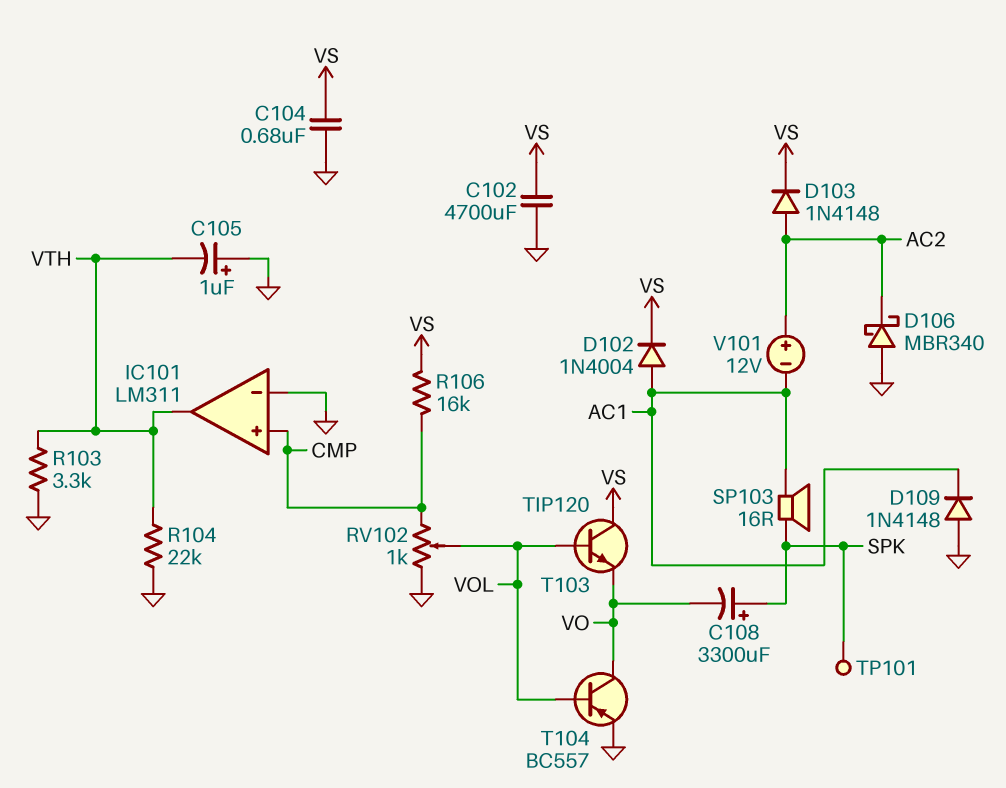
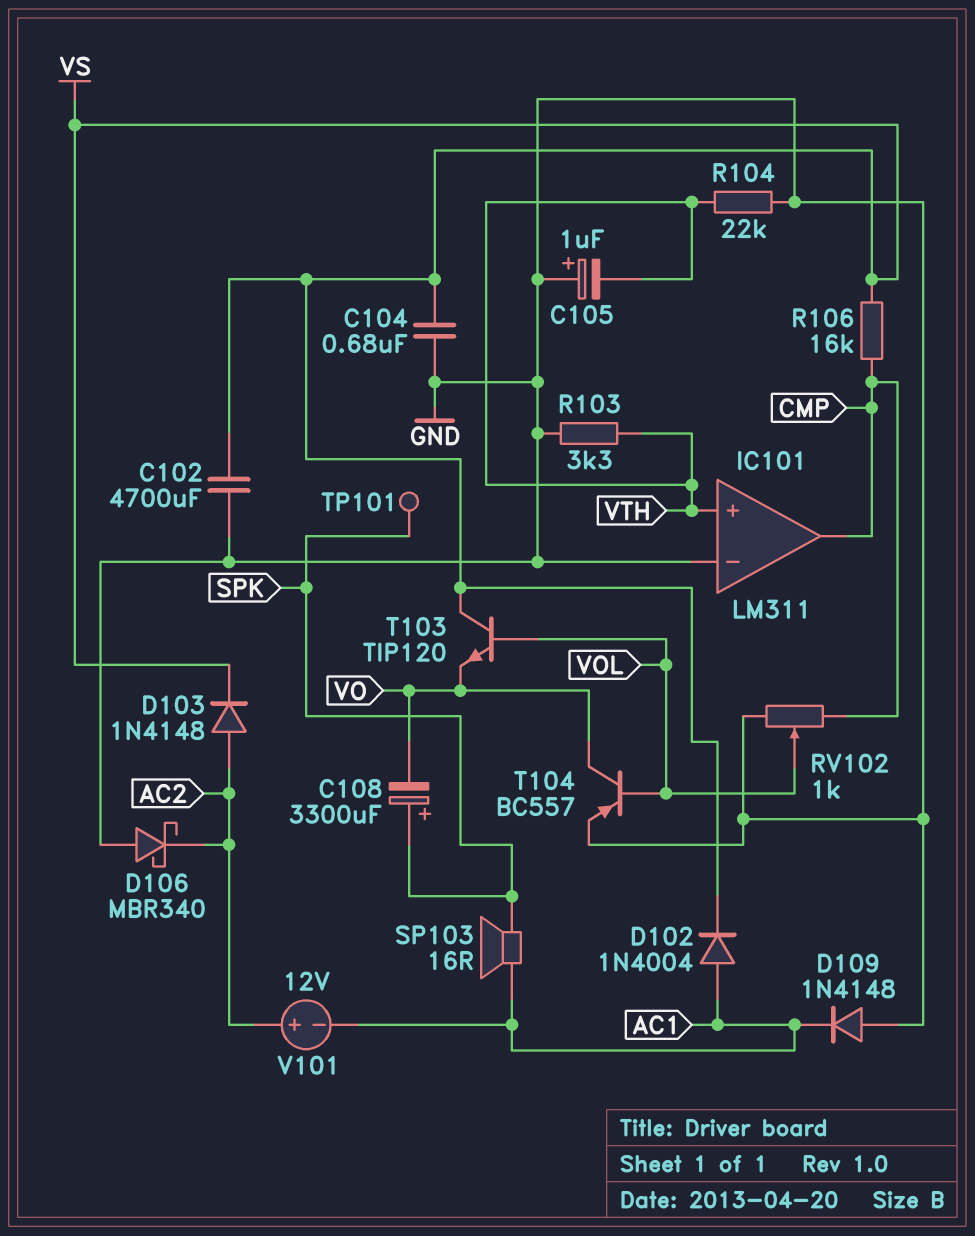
IC101 pin in+: CMP -> VTH
IC101 pin out: VTH -> CMP

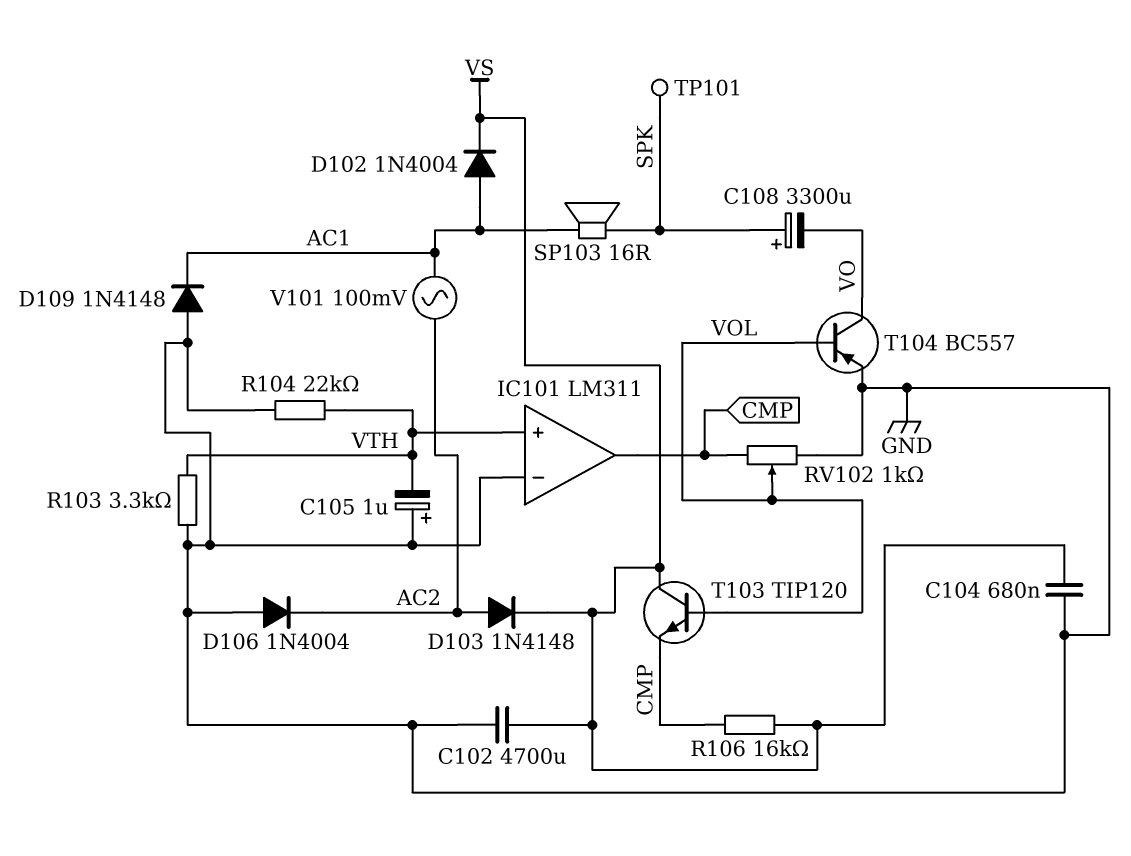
D106: schottky MBR340 (A GND, K AC2) -> diode 1N4004 (A GND, K AC2)
T103: NPN TIP120 (B VOL, C VS, E VO) -> NPN TIP120 (B VOL, C VS, E CMP)
V101: 12V (plus AC2, minus AC1) -> AC 100mV (AC1, AC2)

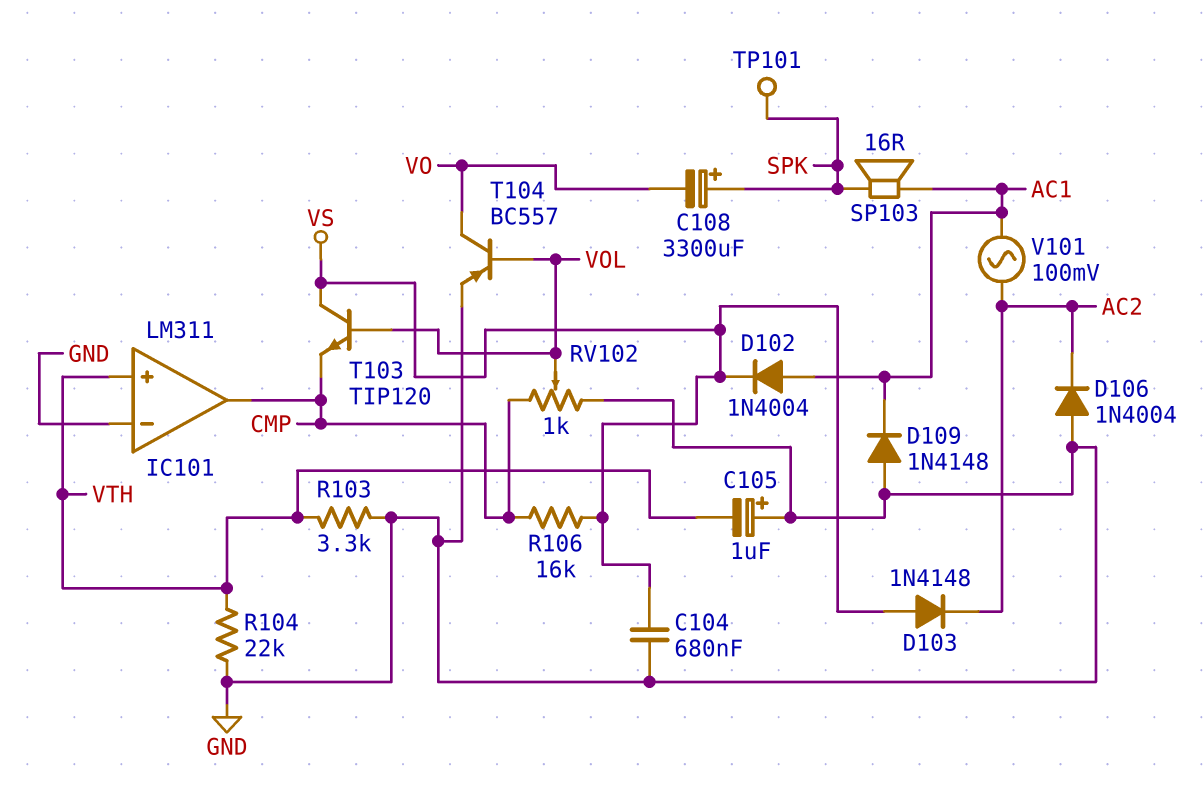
C102: 4700uF (GND, VS) -> none
D103: diode 1N4148 (A AC2, K VS) -> diode 1N4148 (A VS, K AC2)

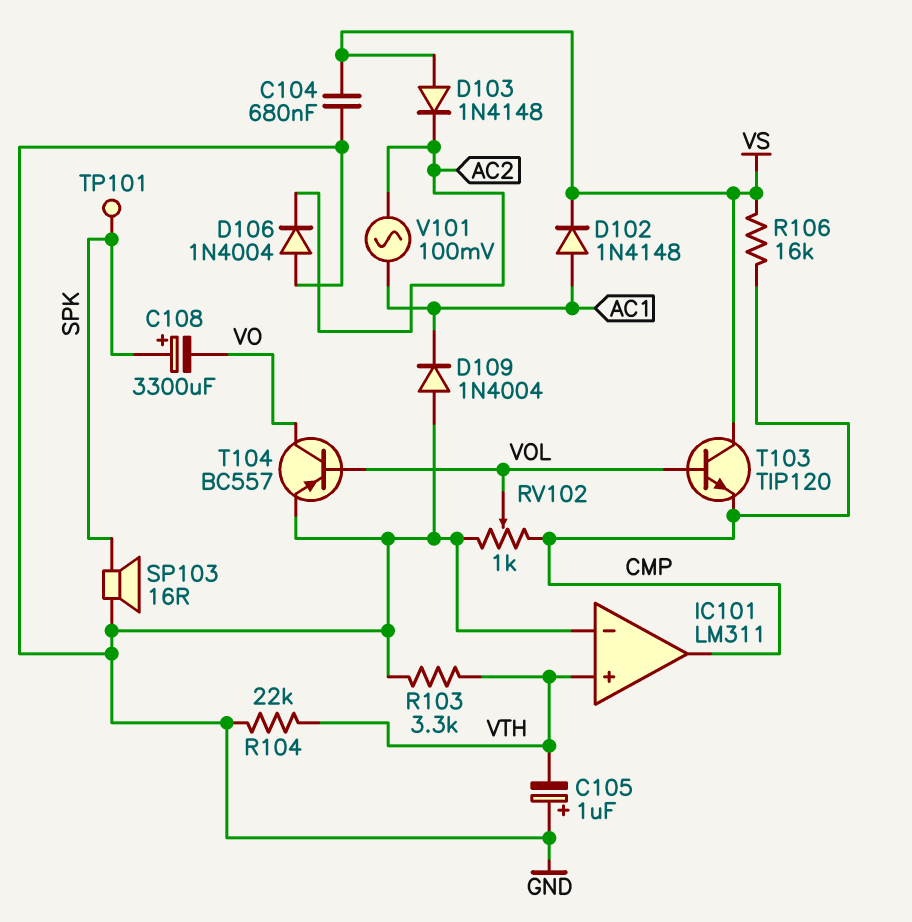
D102: diode 1N4004 (A AC1, K VS) -> diode 1N4148 (A AC1, K VS)
D109: diode 1N4148 (A GND, K AC1) -> diode 1N4004 (A GND, K AC1)
SP103: speaker 16R (AC1, SPK) -> speaker 16R (GND, SPK)

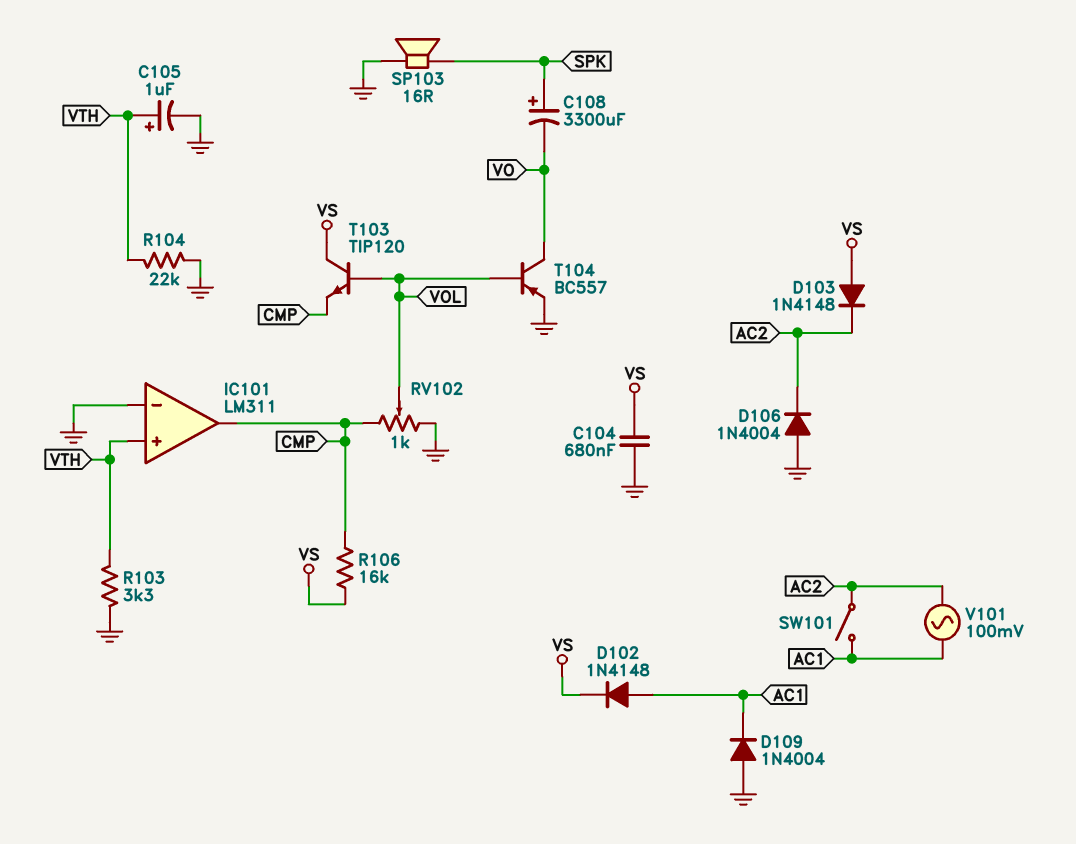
C105: 1uF (plus GND, minus VTH) -> 1uF (plus VTH, minus GND)
SW101: none -> switch (AC1, AC2)
TP101: test point (SPK) -> none

